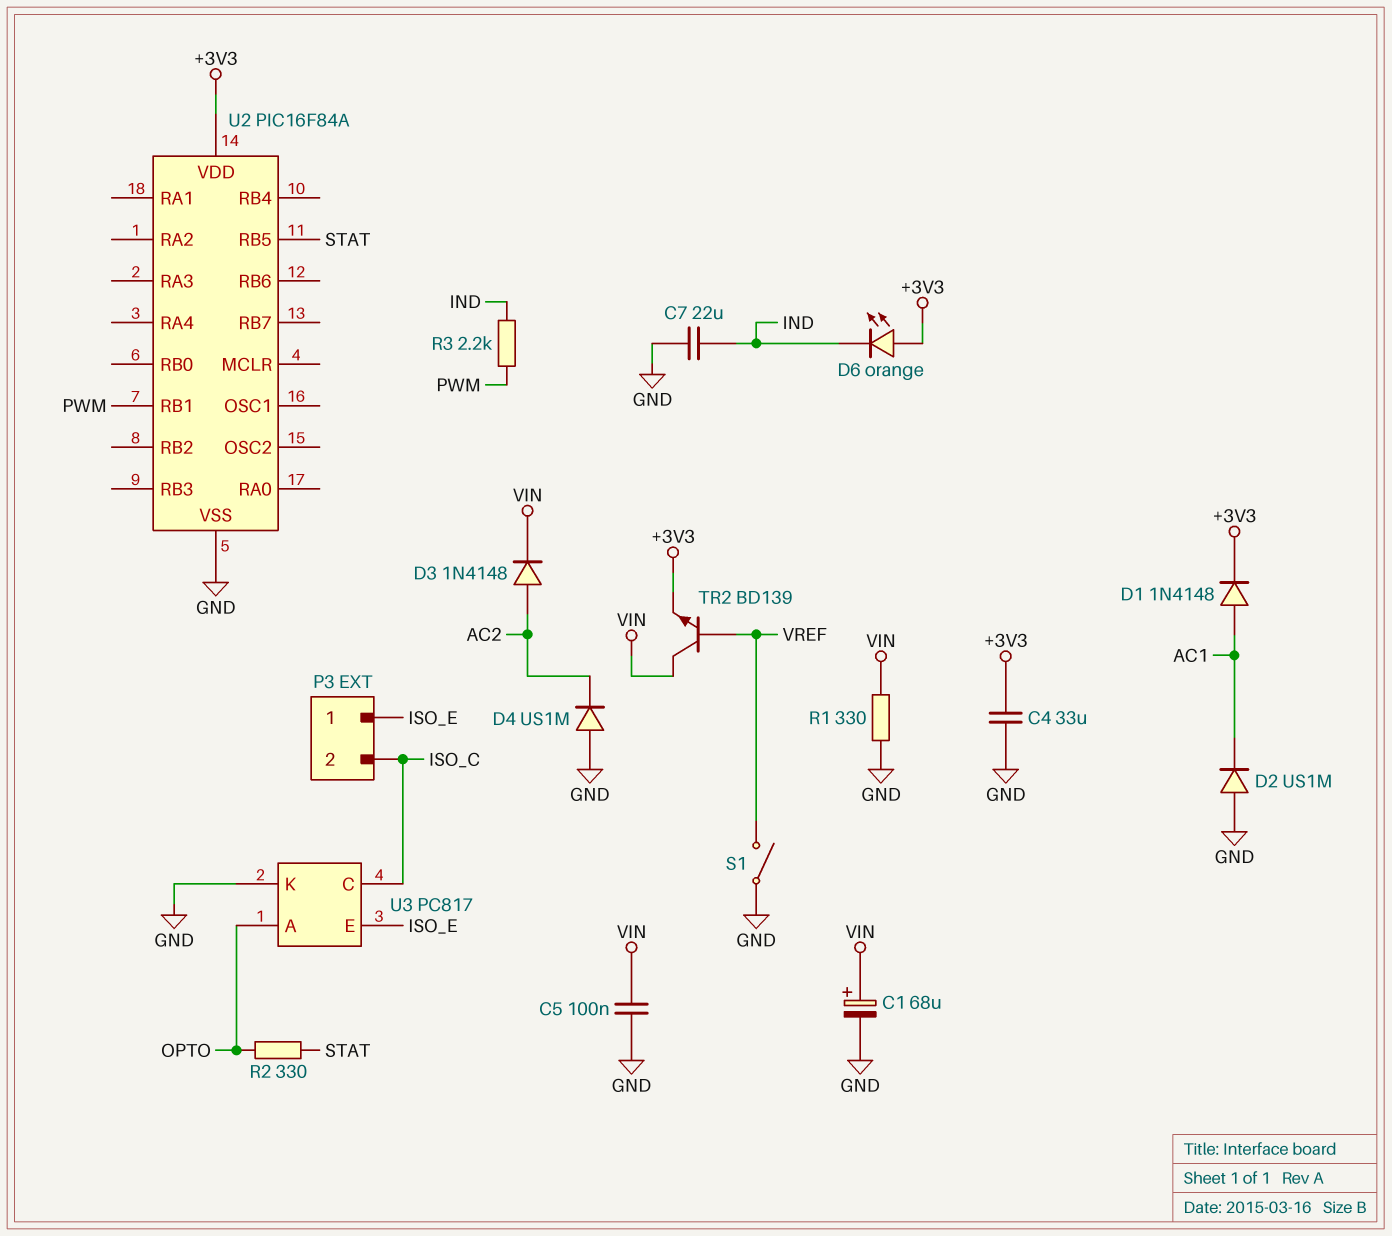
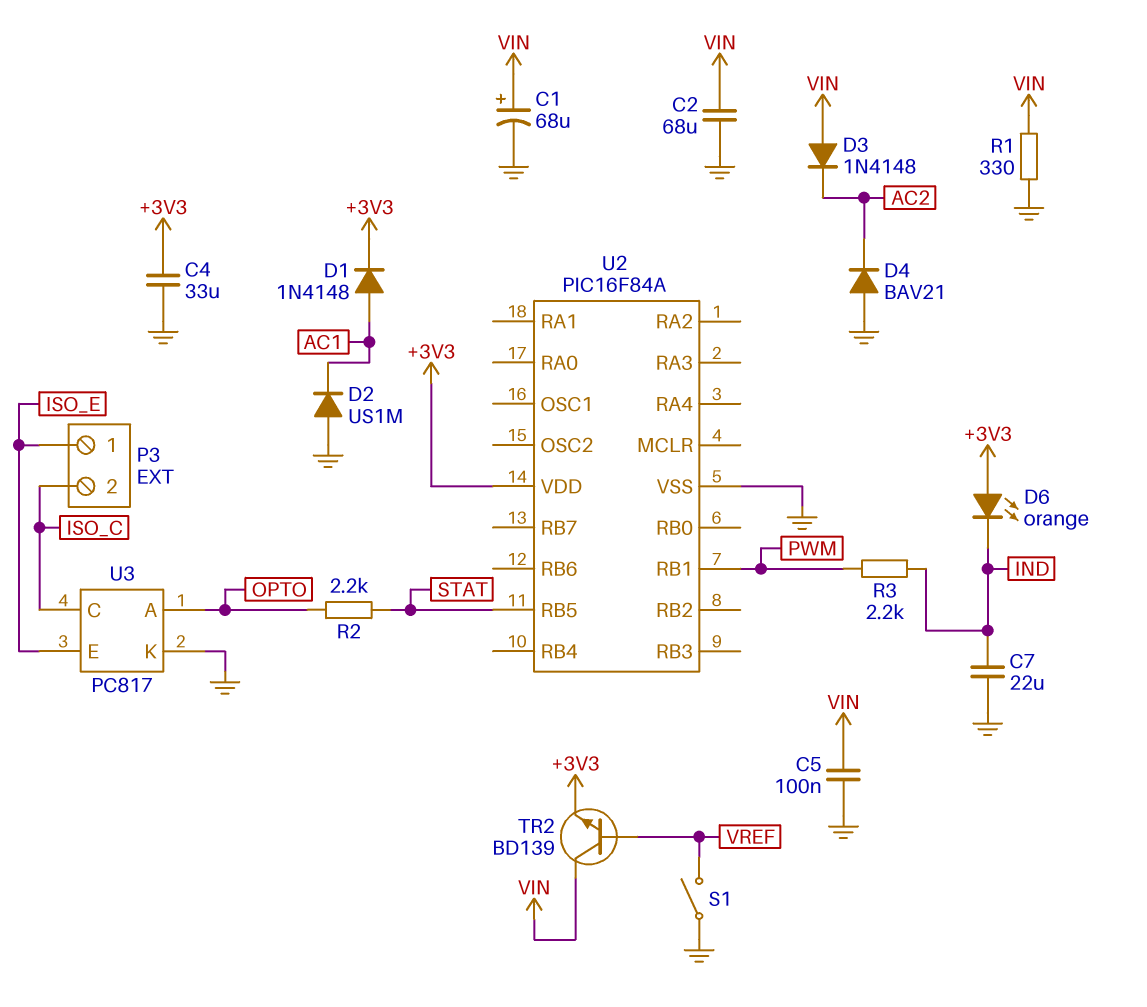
C2: none -> 68uF (GND, VIN)
D3: diode 1N4148 (A AC2, K VIN) -> diode 1N4148 (A VIN, K AC2)
D4: diode US1M (A GND, K AC2) -> diode BAV21 (A GND, K AC2)
R2: 330 (OPTO, STAT) -> 2.2k (OPTO, STAT)

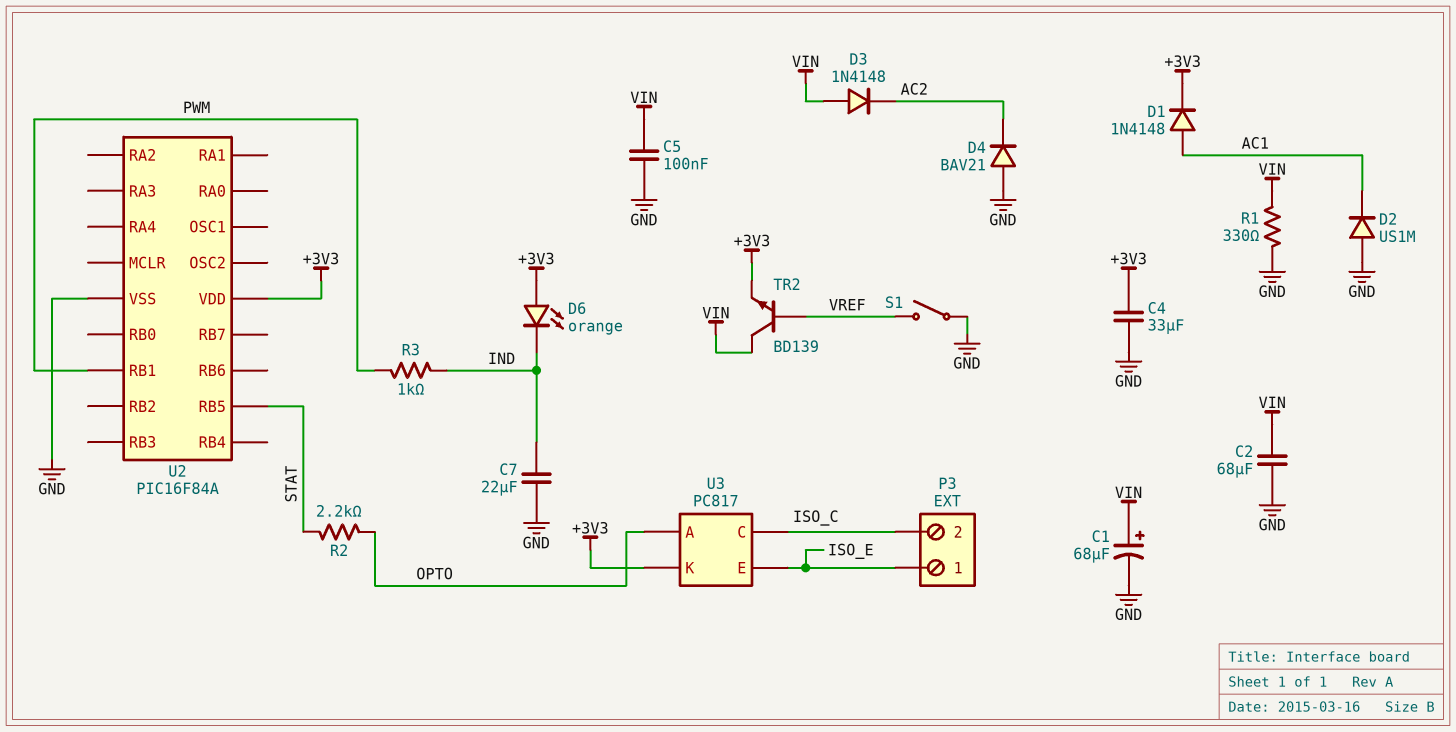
R3: 2.2k (IND, PWM) -> 1k (IND, PWM)
U3 pin K: GND -> +3V3

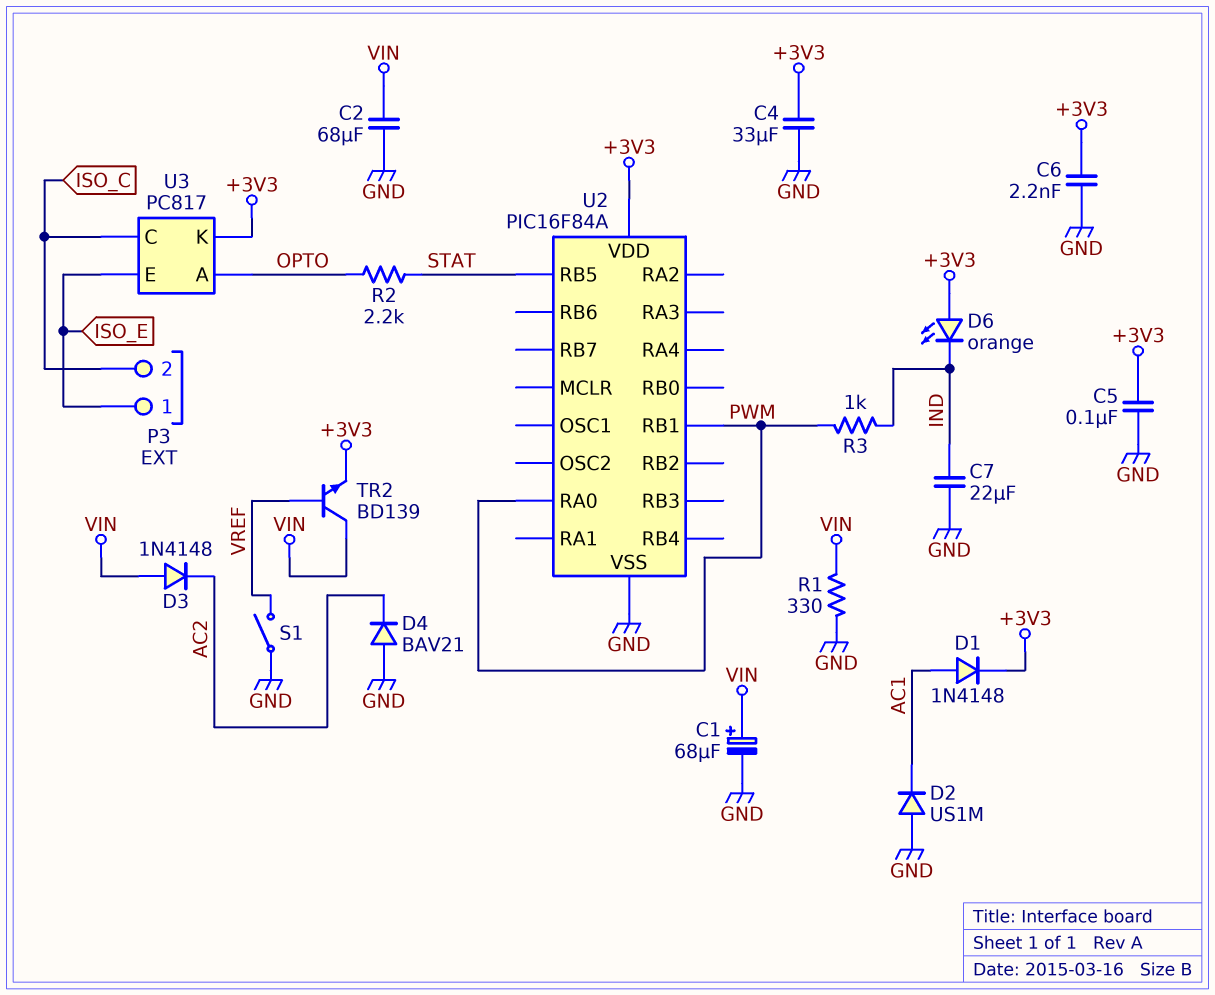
C5: 100nF (GND, VIN) -> 100nF (+3V3, GND)
C6: none -> 2.2nF (+3V3, GND)
U2 pin RA0: none -> PWM

